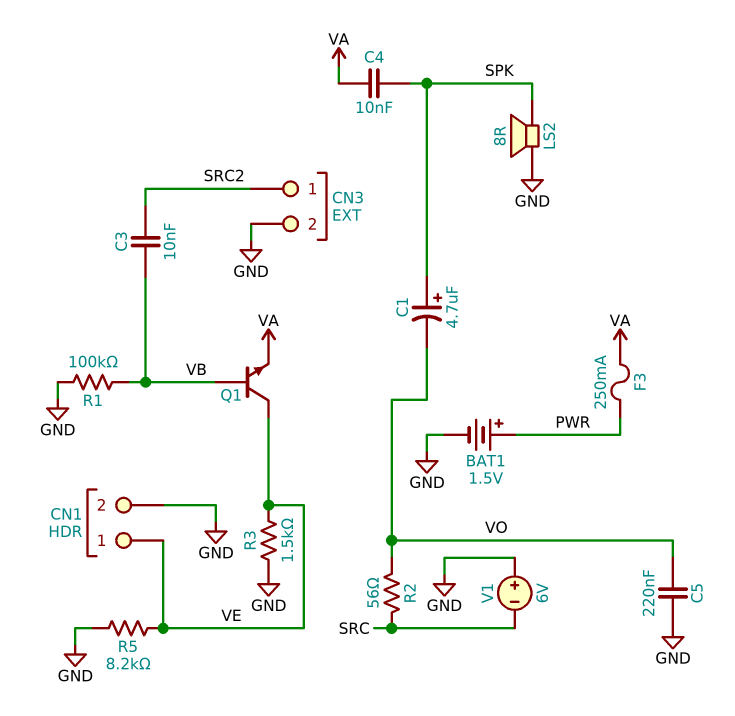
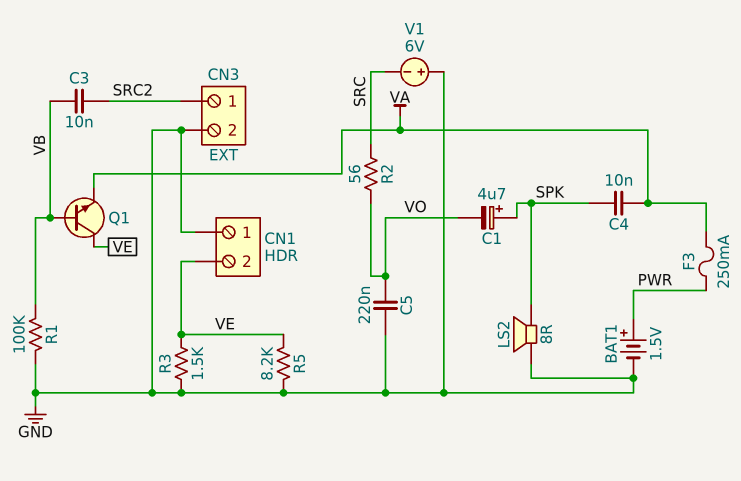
CN1 pin 1: VE -> GND
CN1 pin 2: GND -> VE

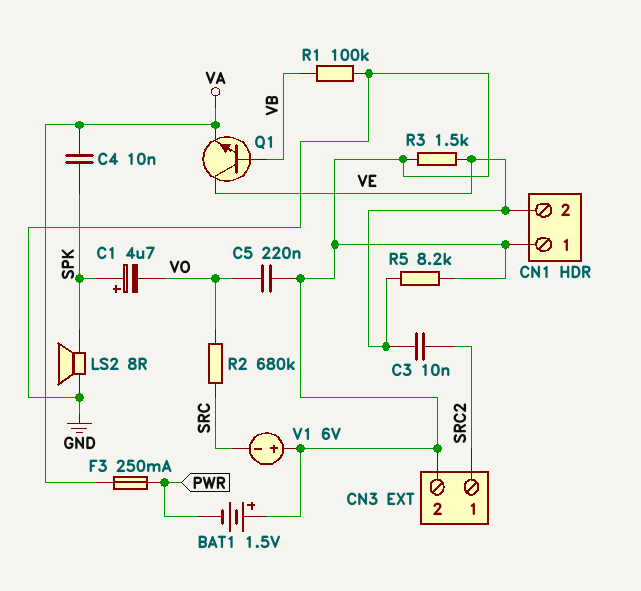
BAT1: 1.5V (plus PWR, minus GND) -> 1.5V (plus GND, minus PWR)
C3: 10nF (SRC2, VB) -> 10nF (SRC2, VE)
R2: 56 (SRC, VO) -> 680k (SRC, VO)

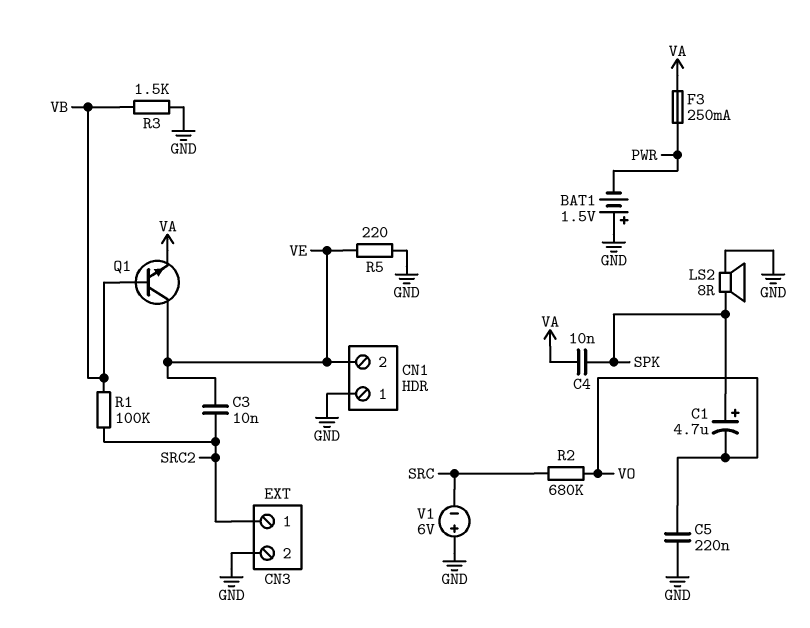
R1: 100k (GND, VB) -> 100k (SRC2, VB)
R3: 1.5k (GND, VE) -> 1.5k (GND, VB)
R5: 8.2k (GND, VE) -> 220 (GND, VE)

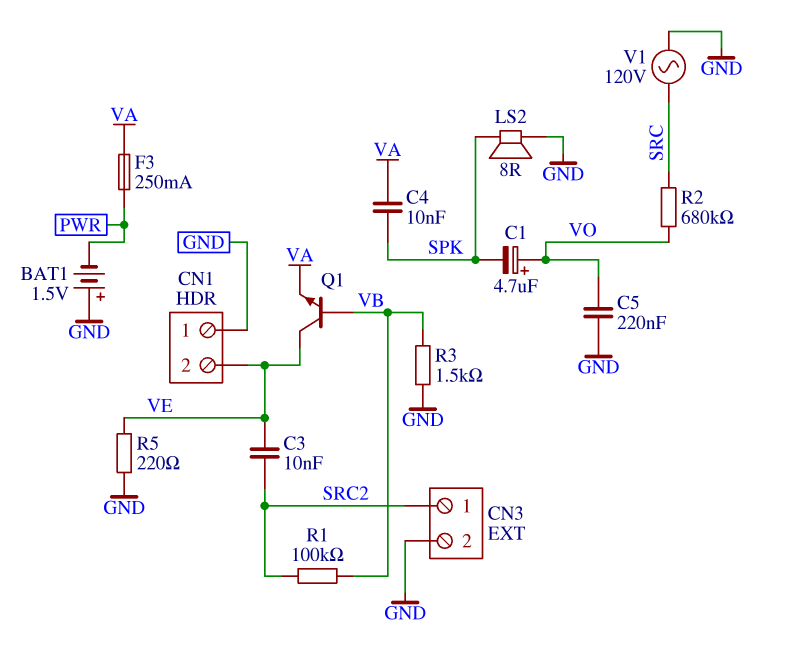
C1: 4.7uF (plus SPK, minus VO) -> 4.7uF (plus VO, minus SPK)
V1: 6V (plus GND, minus SRC) -> AC 120V (GND, SRC)

